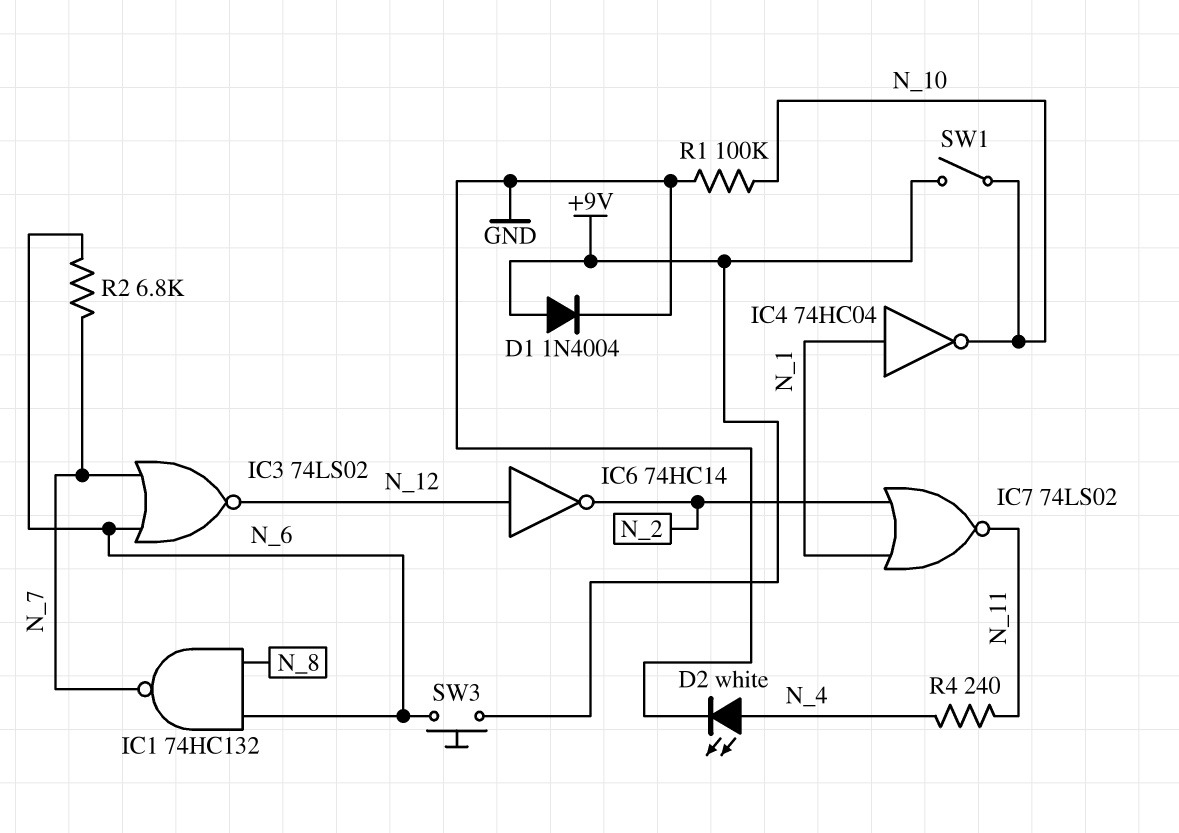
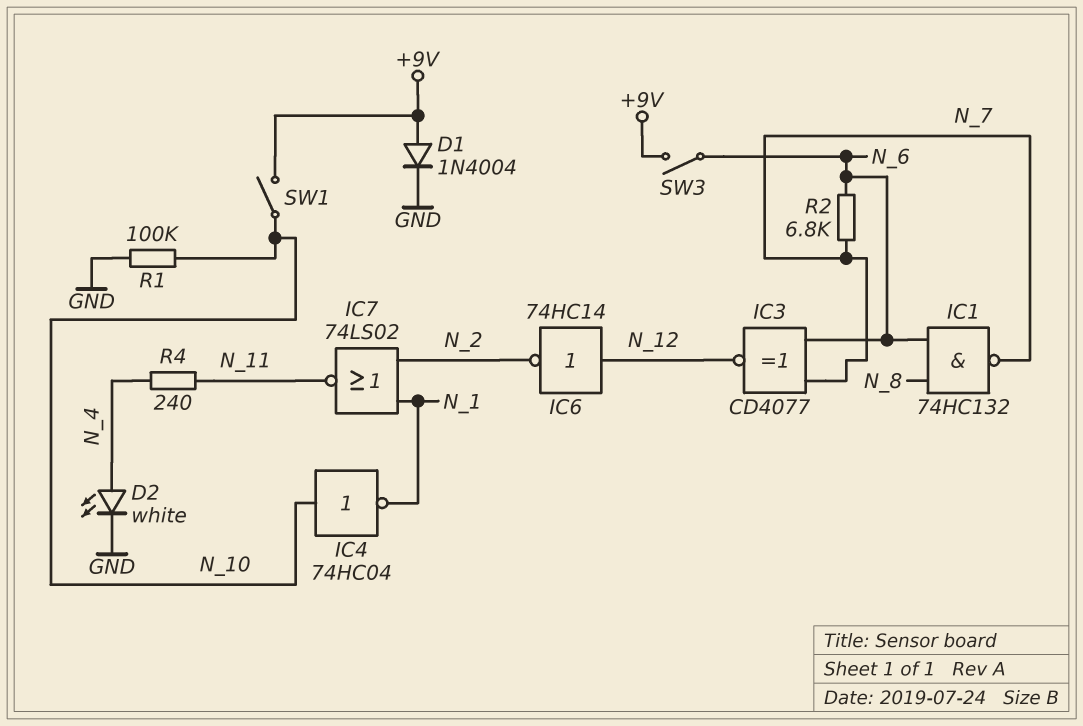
IC3: NOR 74LS02 (in N_6, in N_7, out N_12) -> XNOR CD4077 (in N_6, in N_7, out N_12)
IC4: NOT 74HC04 (in N_1, out N_10) -> NOT 74HC04 (in N_10, out N_1)
SW3: button (+9V, N_6) -> switch (+9V, N_6)

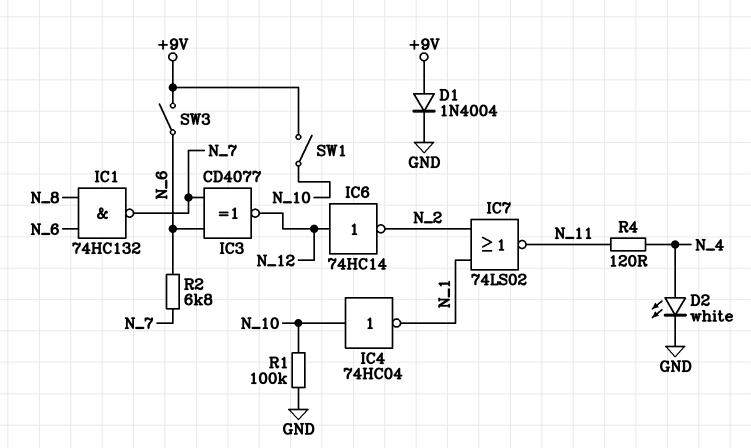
R4: 240 (N_4, N_11) -> 120 (N_4, N_11)

